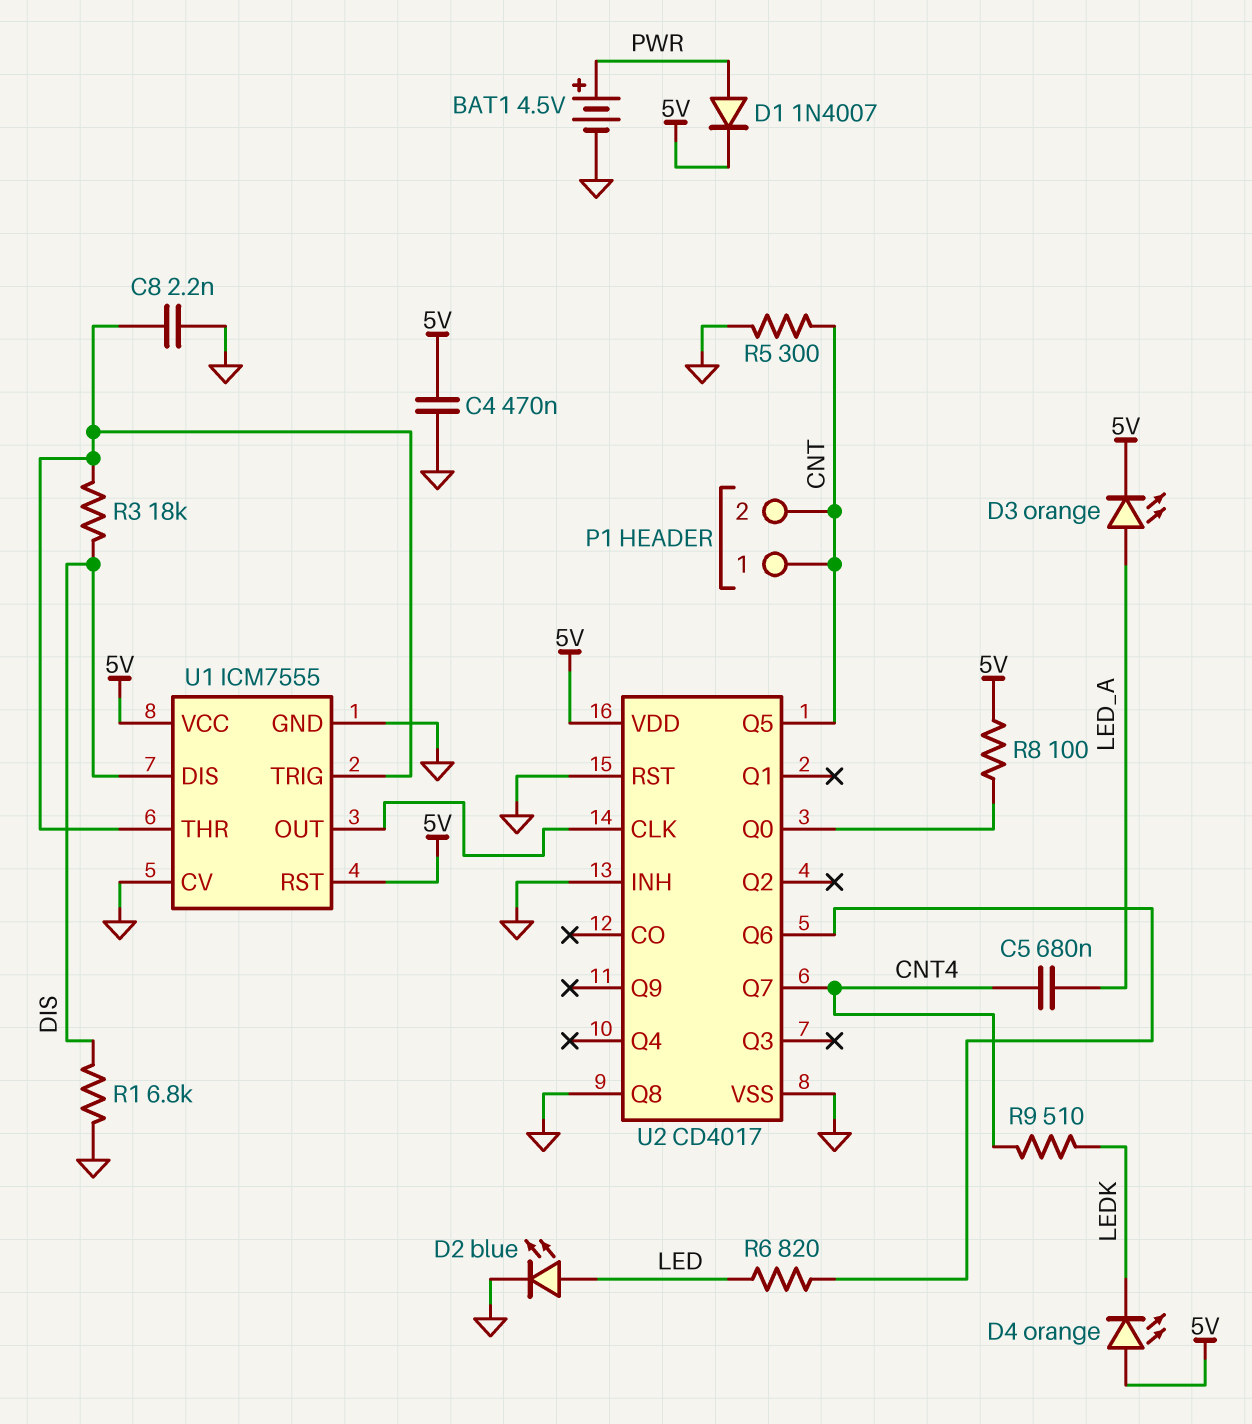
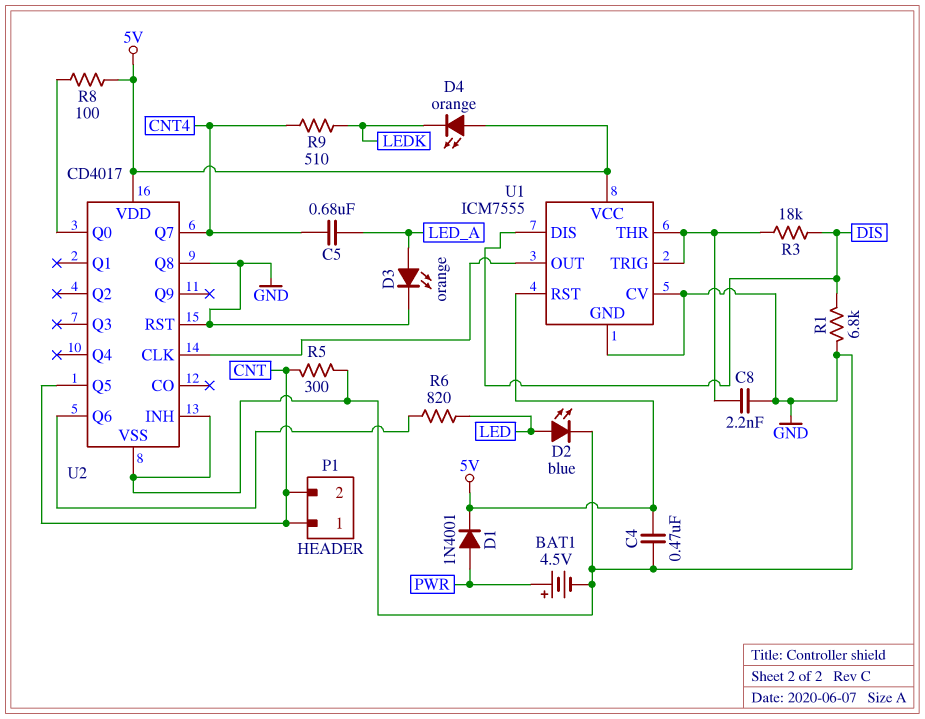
D1: diode 1N4007 (A PWR, K 5V) -> diode 1N4001 (A PWR, K 5V)
D3: LED orange (A LED_A, K 5V) -> LED orange (A LED_A, K GND)

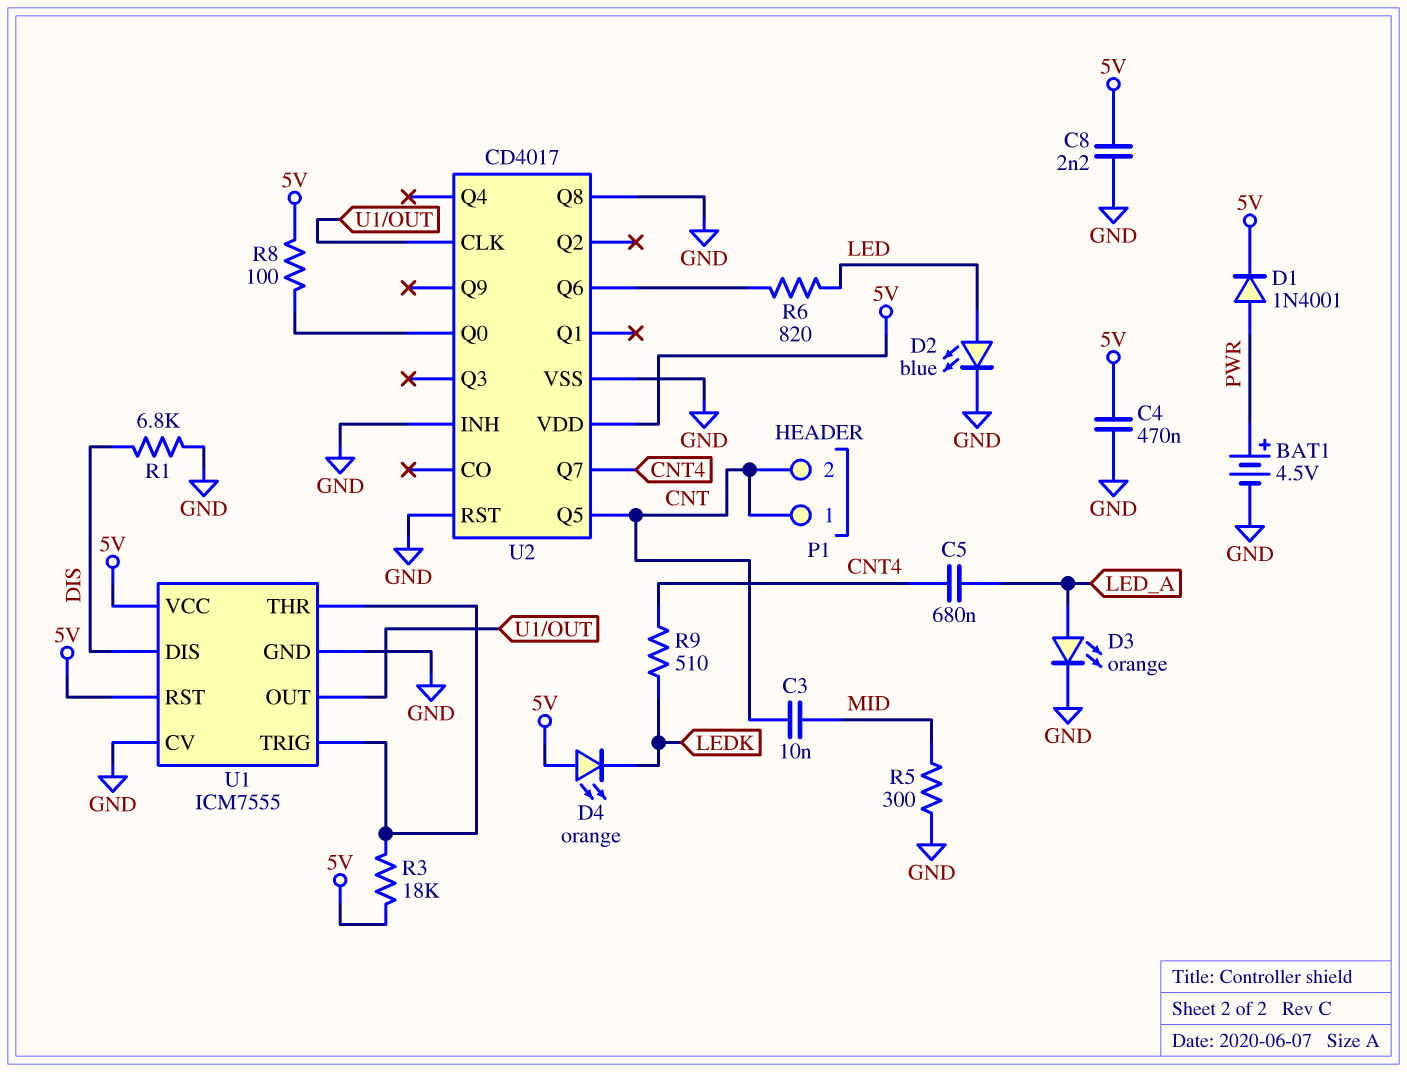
C3: none -> 10nF (CNT, MID)
C8: 2.2nF (GND, U1/THR) -> 2.2nF (5V, GND)
R3: 18k (DIS, U1/THR) -> 18k (5V, U1/THR)
R5: 300 (CNT, GND) -> 300 (GND, MID)

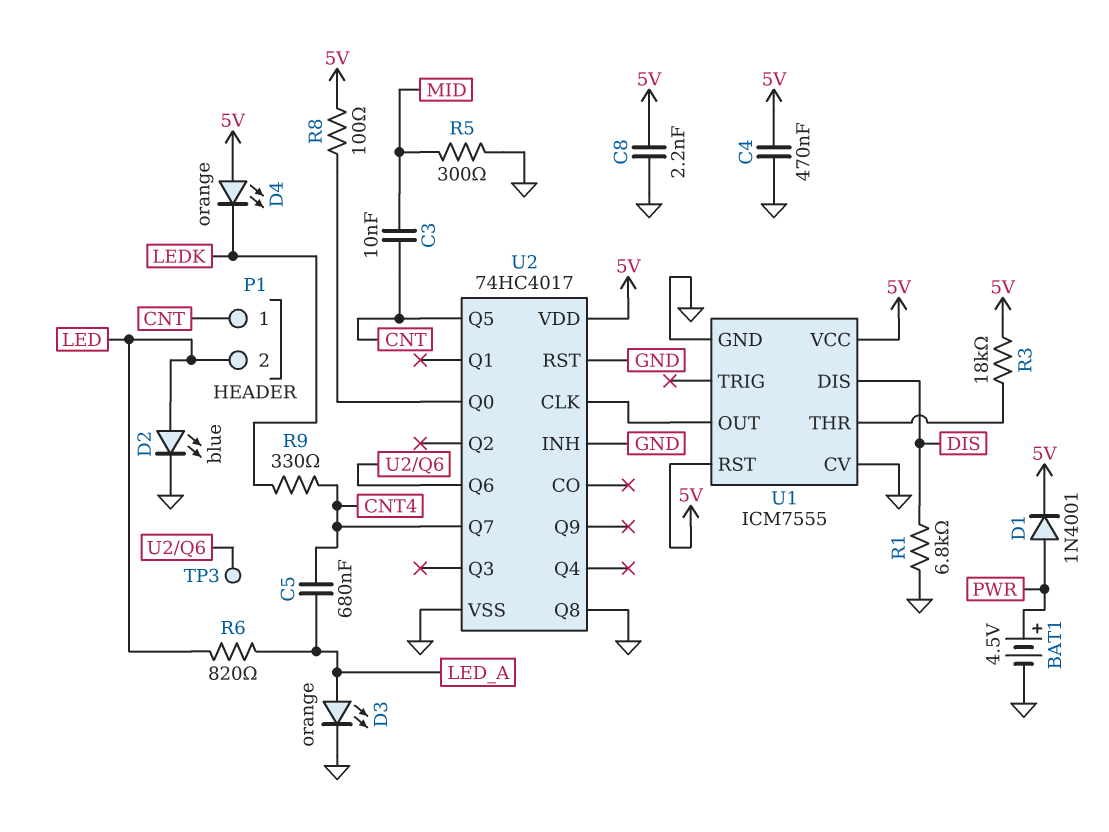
P1 pin 2: CNT -> LED
R6: 820 (LED, U2/Q6) -> 820 (LED, LED_A)
R9: 510 (CNT4, LEDK) -> 330 (CNT4, LEDK)
TP3: none -> test point (U2/Q6)
U1 pin TRIG: U1/THR -> none
U2: CD4017 -> 74HC4017

